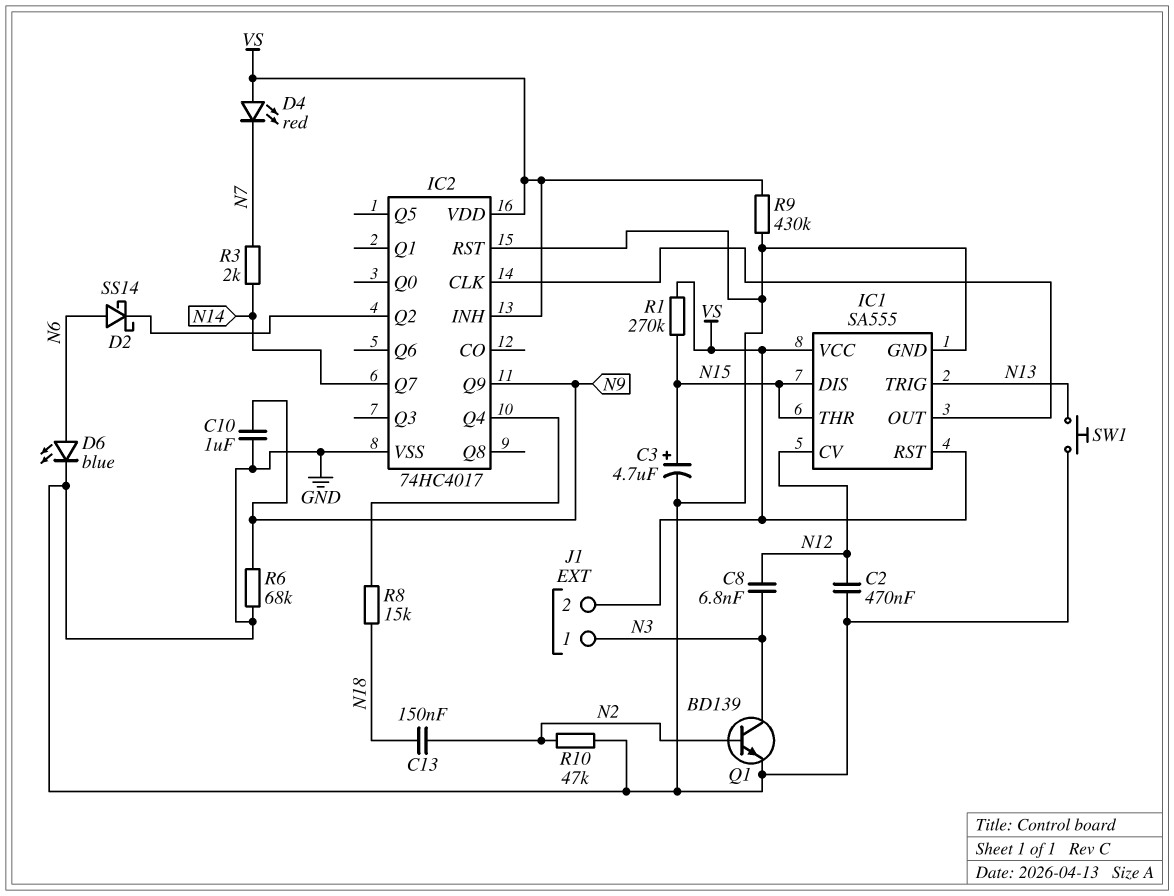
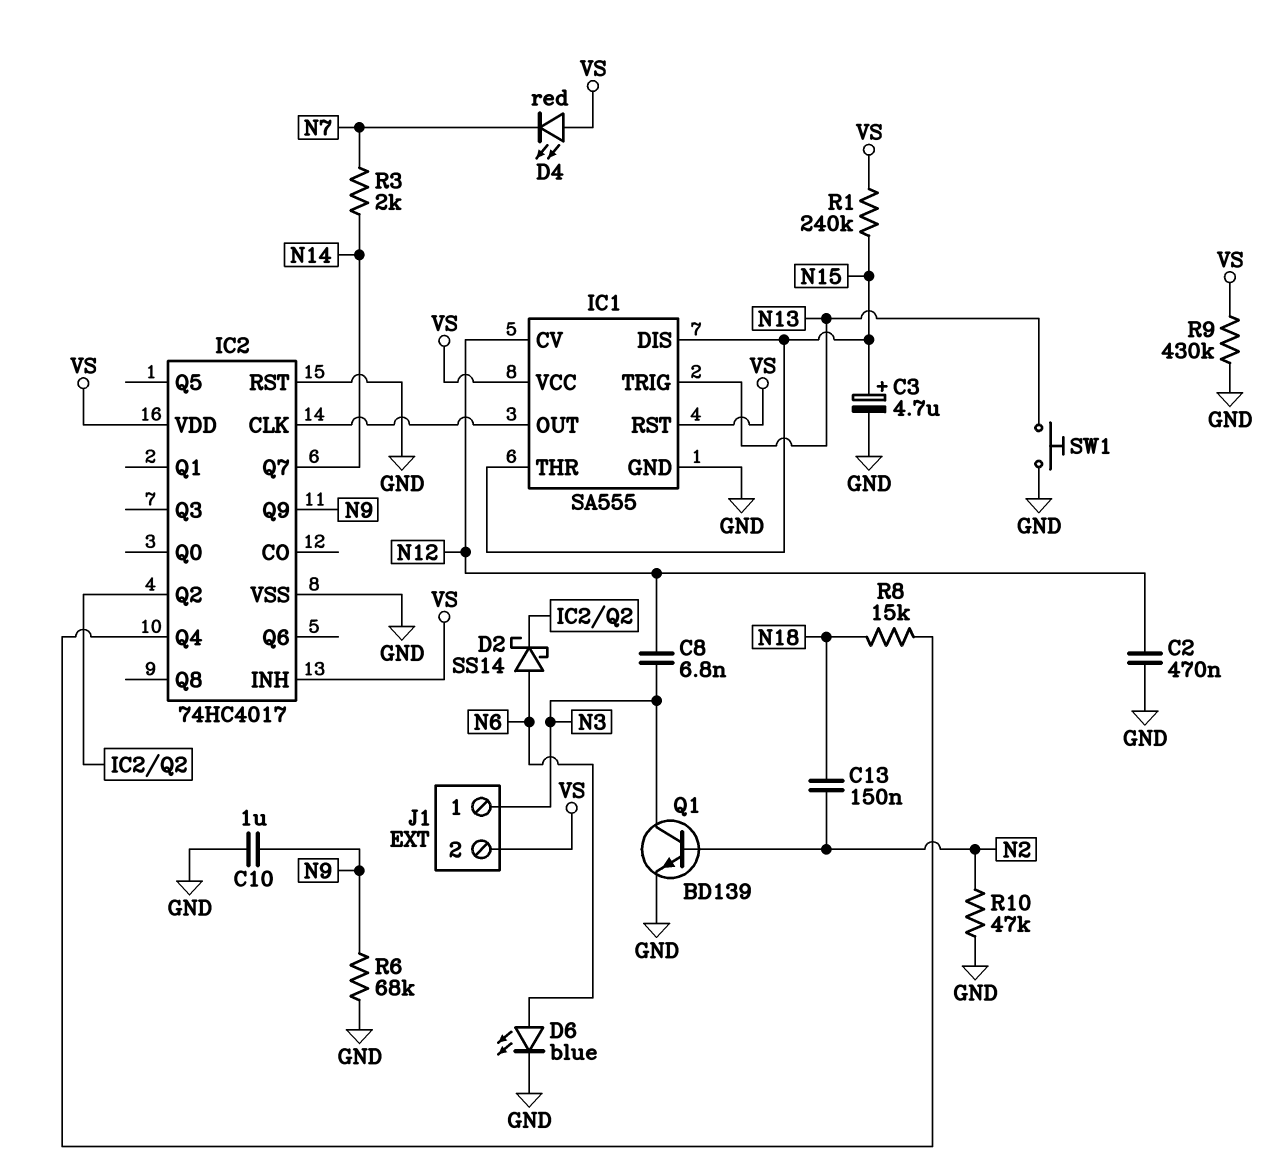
R1: 270k (N15, VS) -> 240k (N15, VS)

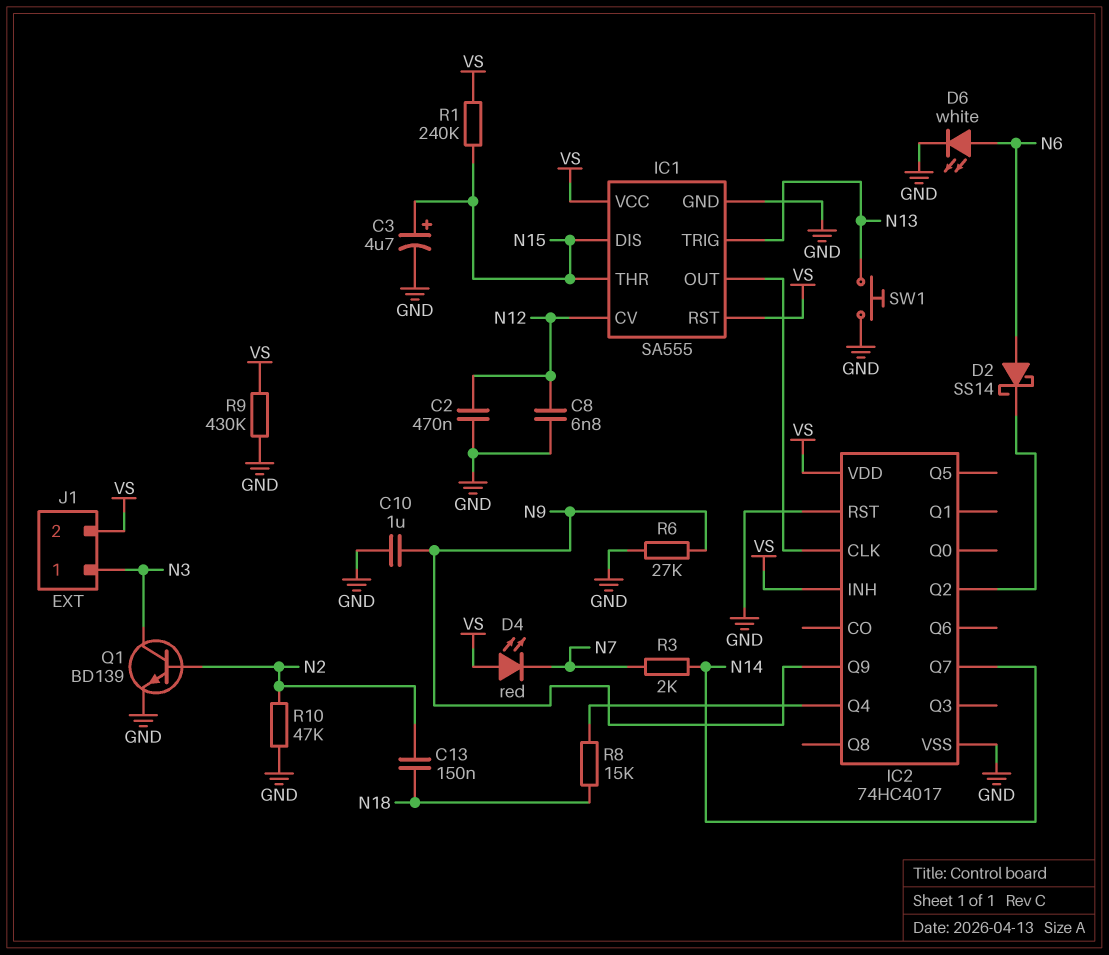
C8: 6.8nF (N3, N12) -> 6.8nF (GND, N12)
D6: LED blue (A N6, K GND) -> LED white (A N6, K GND)
R6: 68k (GND, N9) -> 27k (GND, N9)

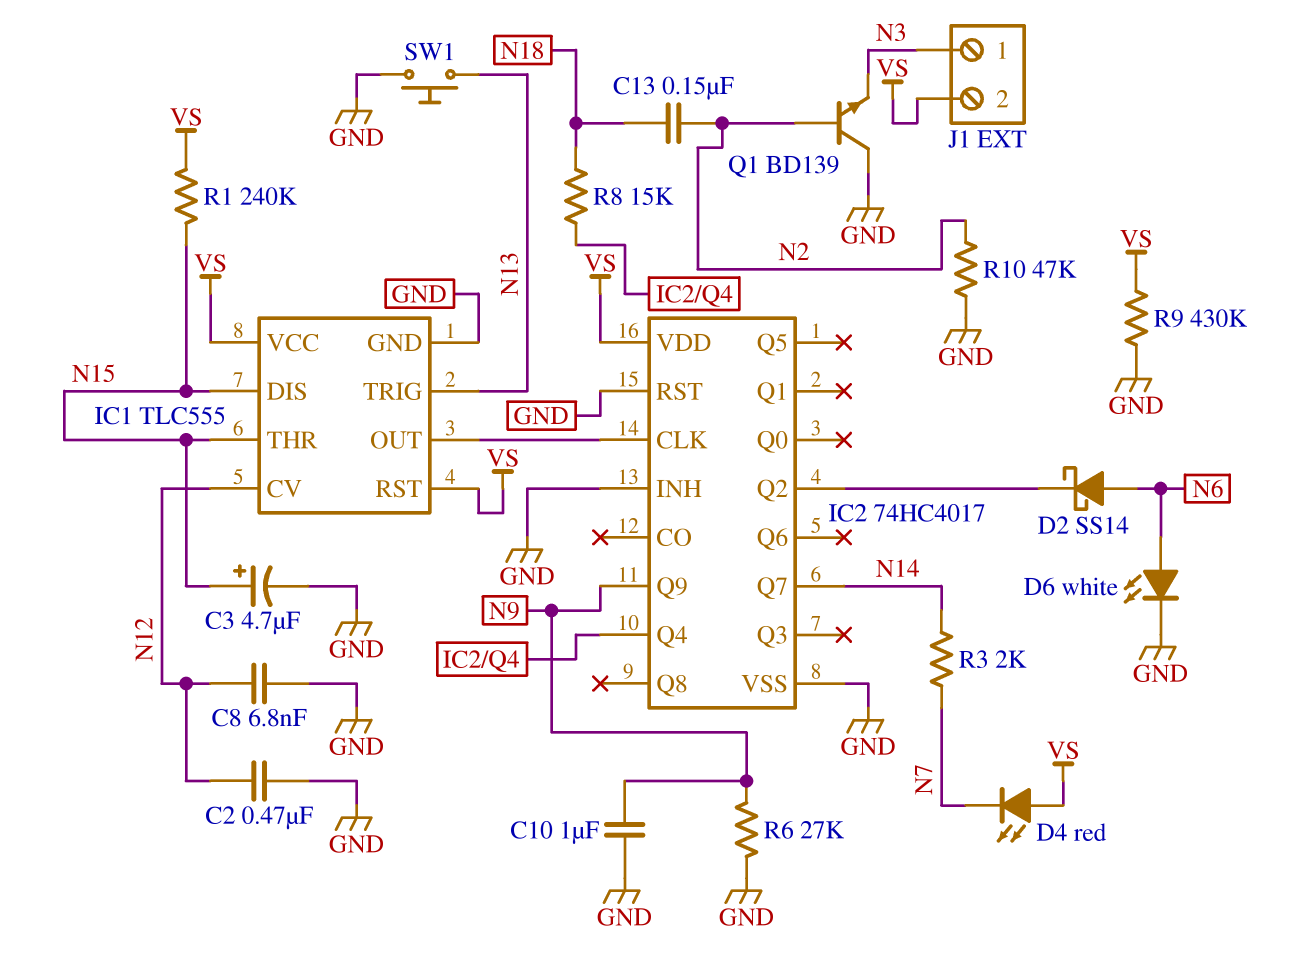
IC1: SA555 -> TLC555
IC2 pin INH: VS -> GND
Q1: NPN BD139 (B N2, C N3, E GND) -> NPN BD139 (B N2, C GND, E N3)

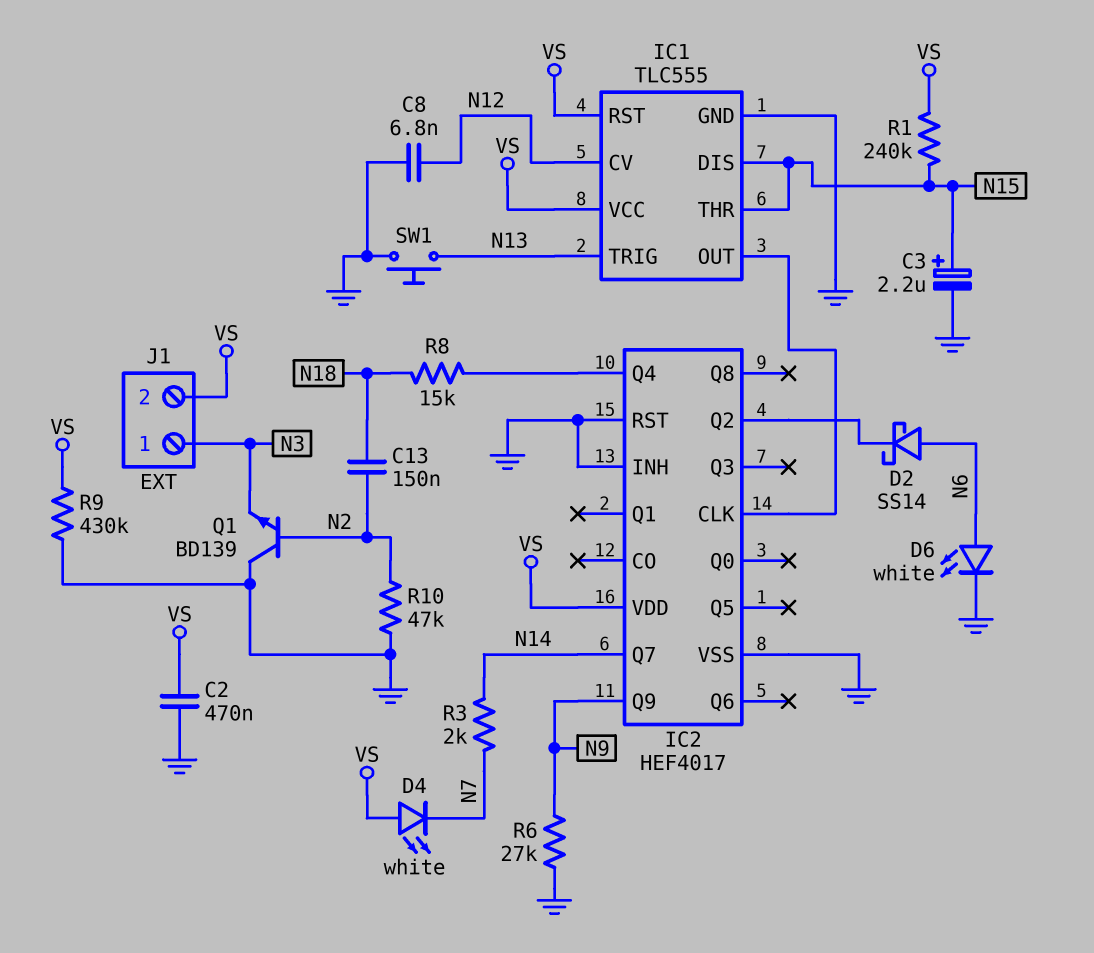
C2: 470nF (GND, N12) -> 470nF (GND, VS)
C3: 4.7uF (plus N15, minus GND) -> 2.2uF (plus N15, minus GND)
C10: 1uF (GND, N9) -> none
D4: LED red (A VS, K N7) -> LED white (A VS, K N7)
IC2: 74HC4017 -> HEF4017

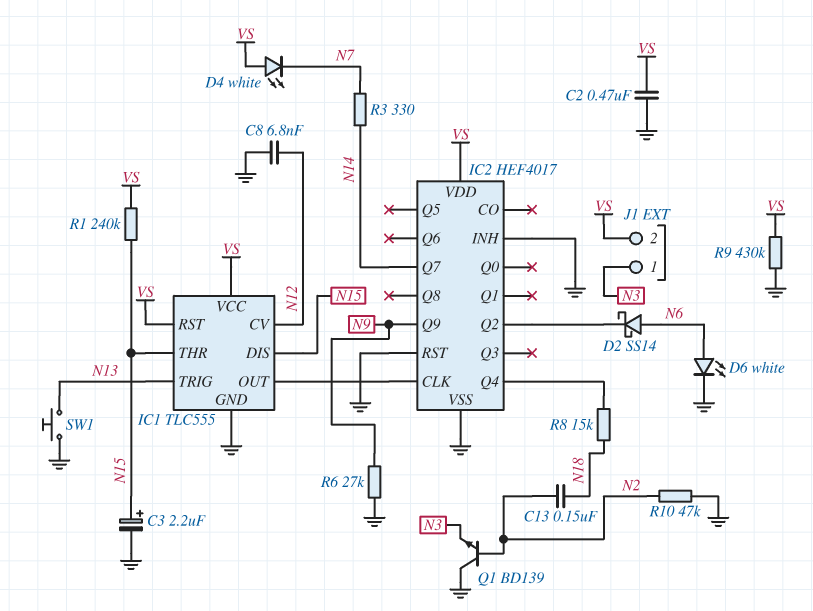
R3: 2k (N7, N14) -> 330 (N7, N14)

